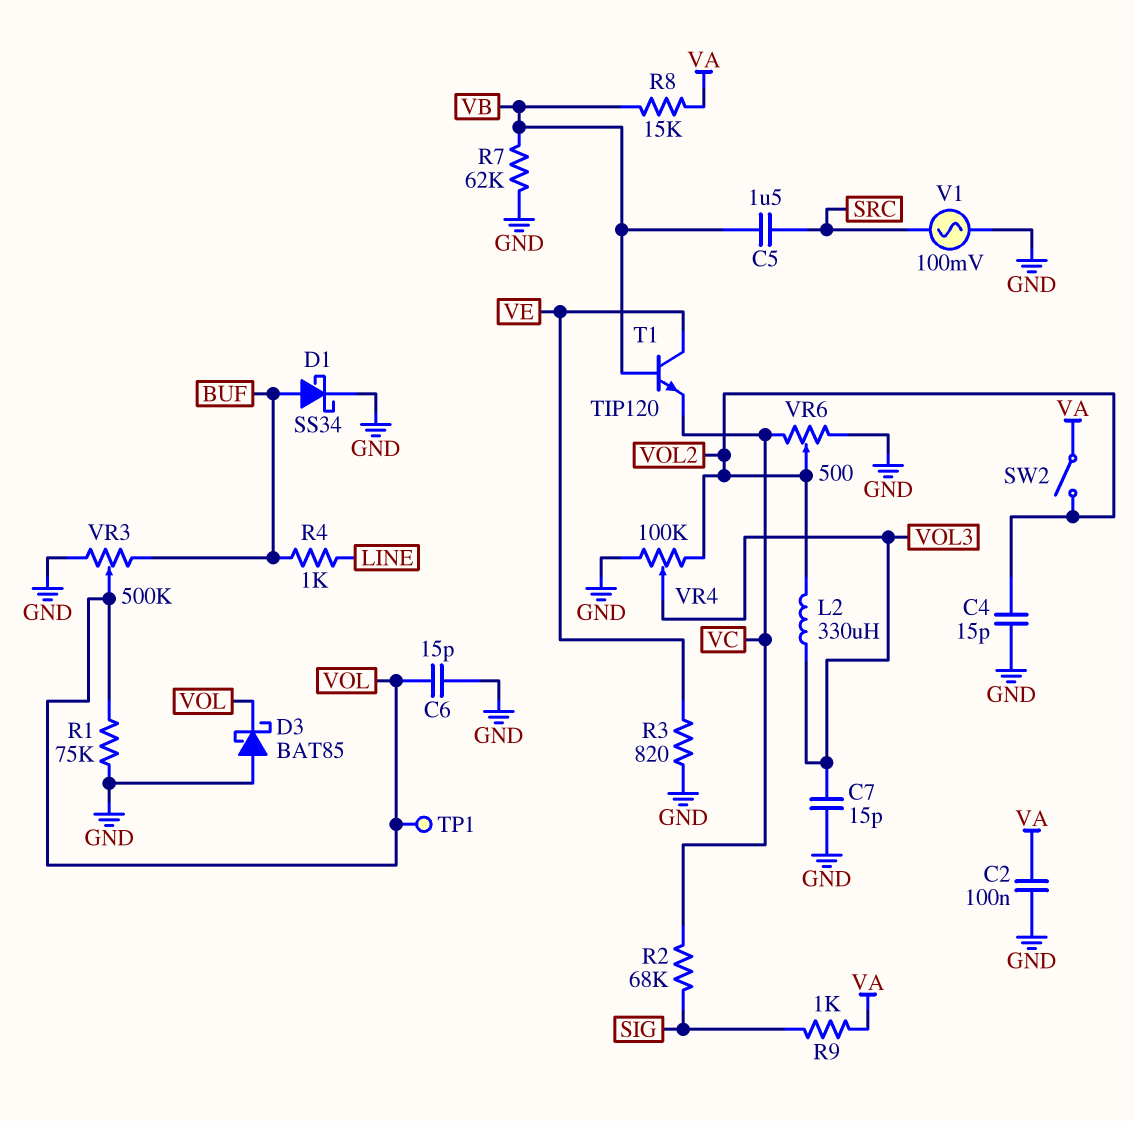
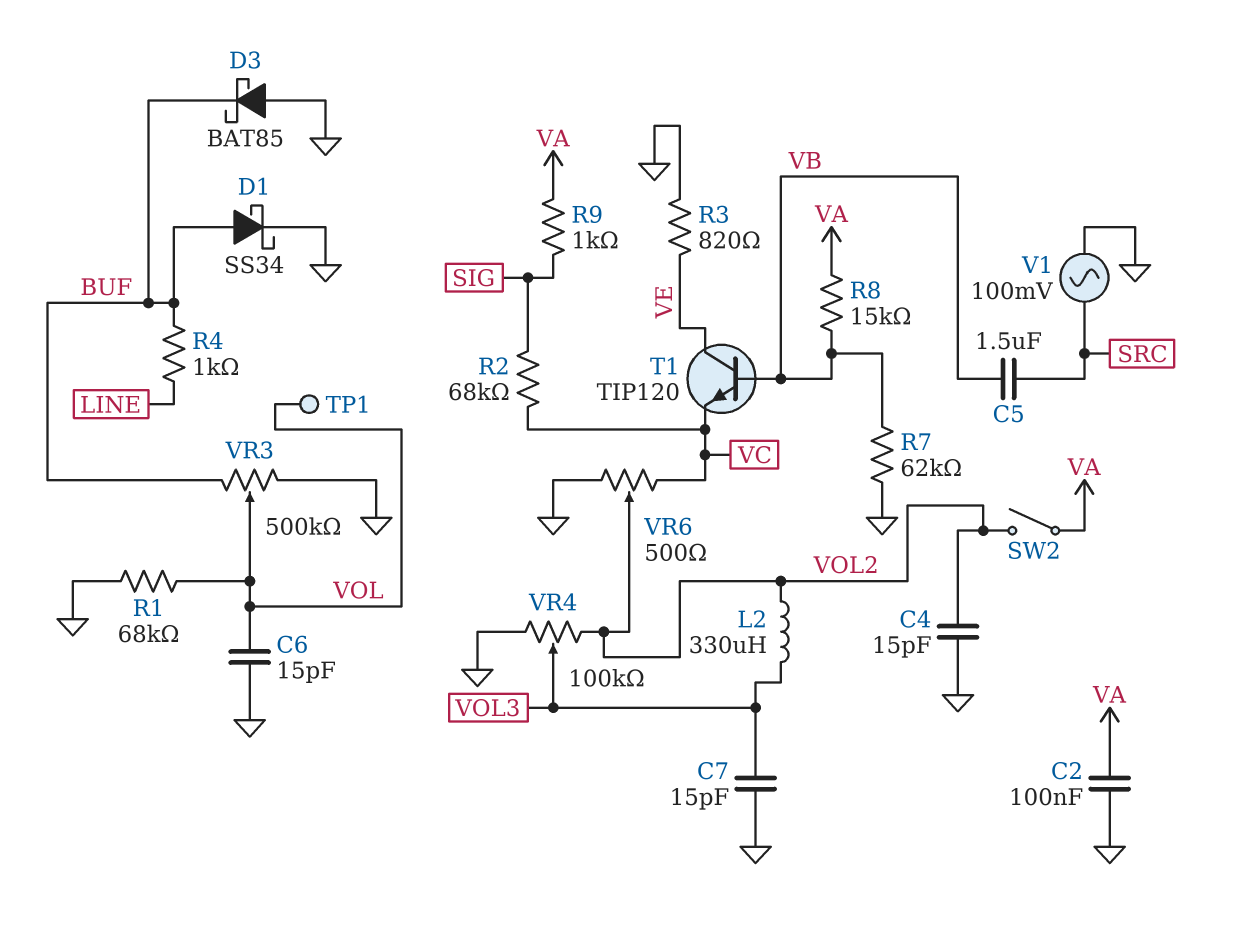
D3: schottky BAT85 (A GND, K VOL) -> schottky BAT85 (A GND, K BUF)
R1: 75k (GND, VOL) -> 68k (GND, VOL)

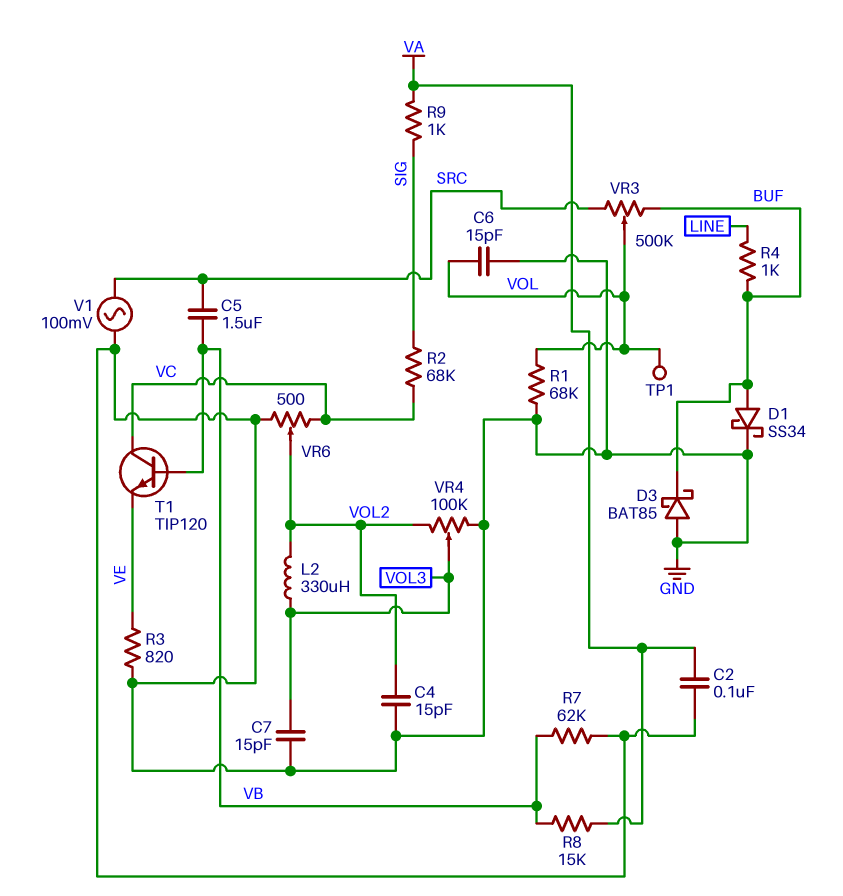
SW2: switch (VA, VOL2) -> none
T1: NPN TIP120 (B VB, C VE, E VC) -> NPN TIP120 (B VB, C VC, E VE)
VR3: 500k (BUF, GND, wiper VOL) -> 500k (BUF, SRC, wiper VOL)

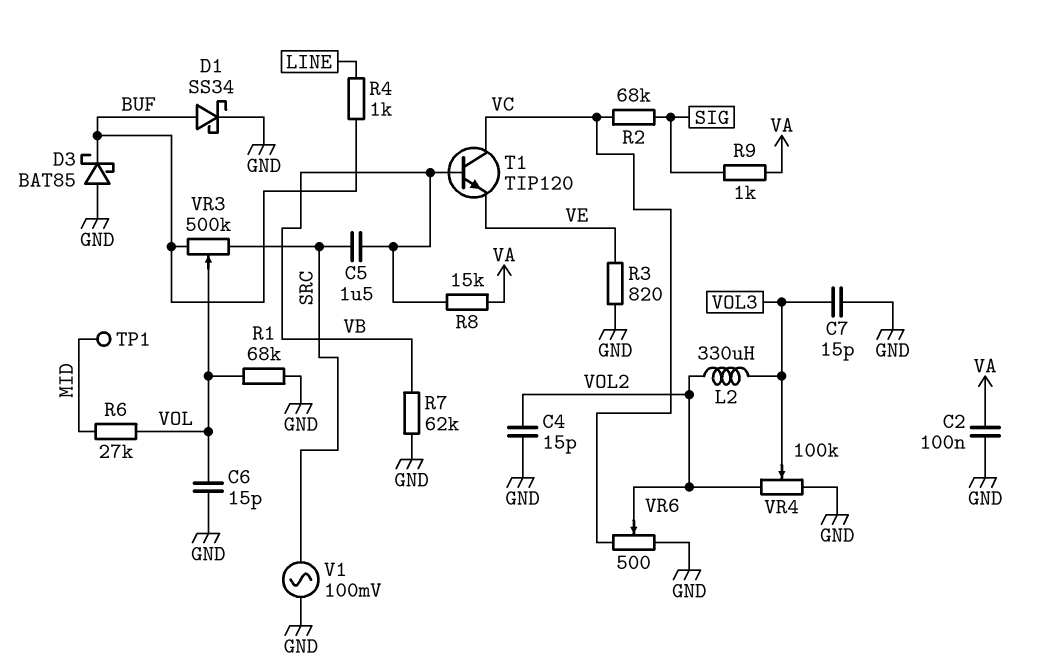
R6: none -> 27k (MID, VOL)
TP1: test point (VOL) -> test point (MID)

